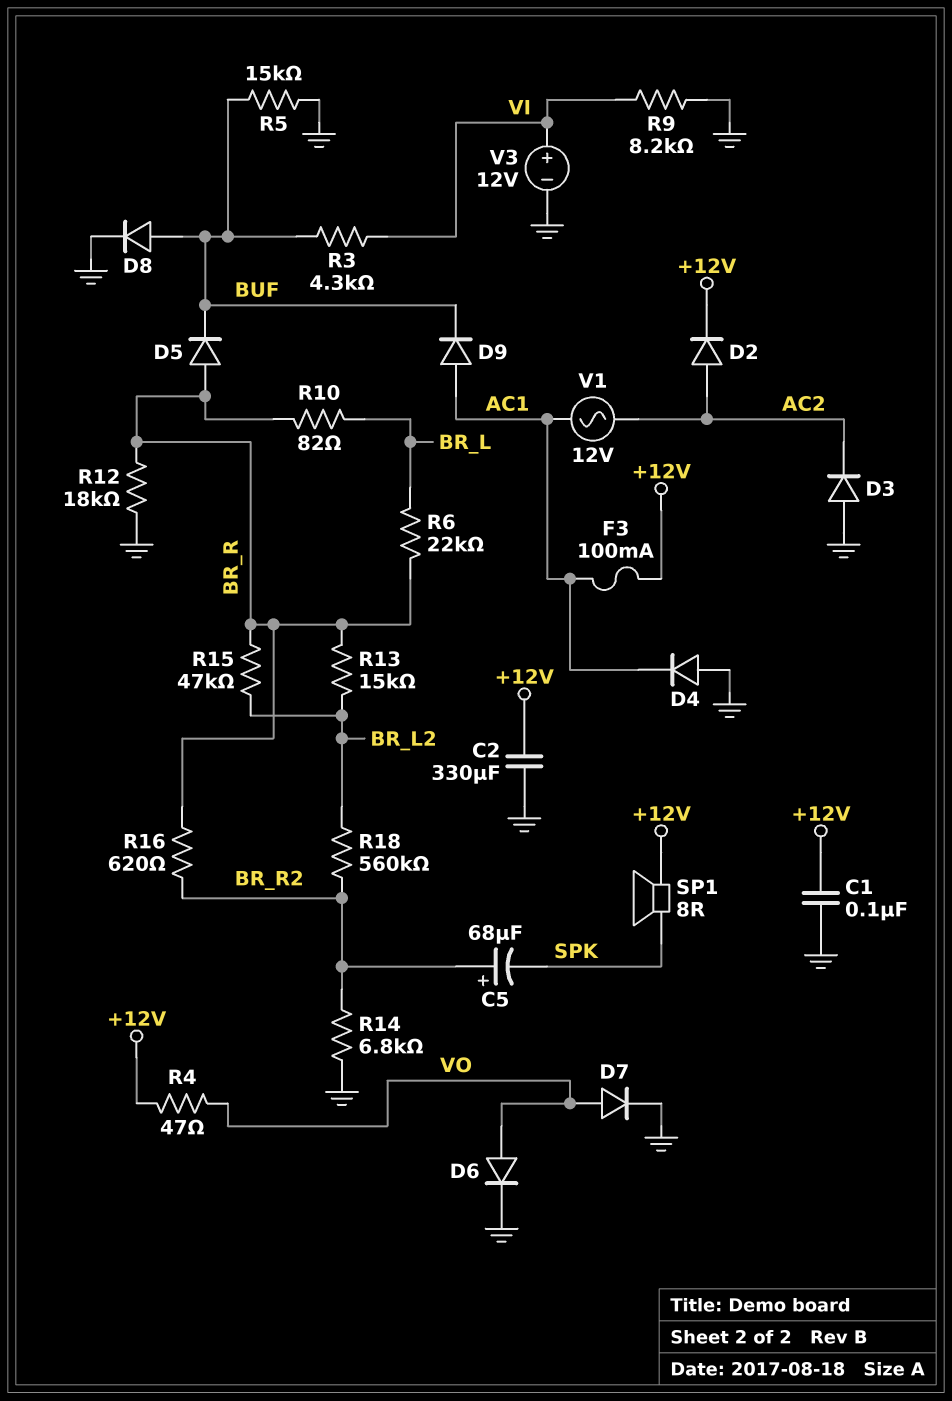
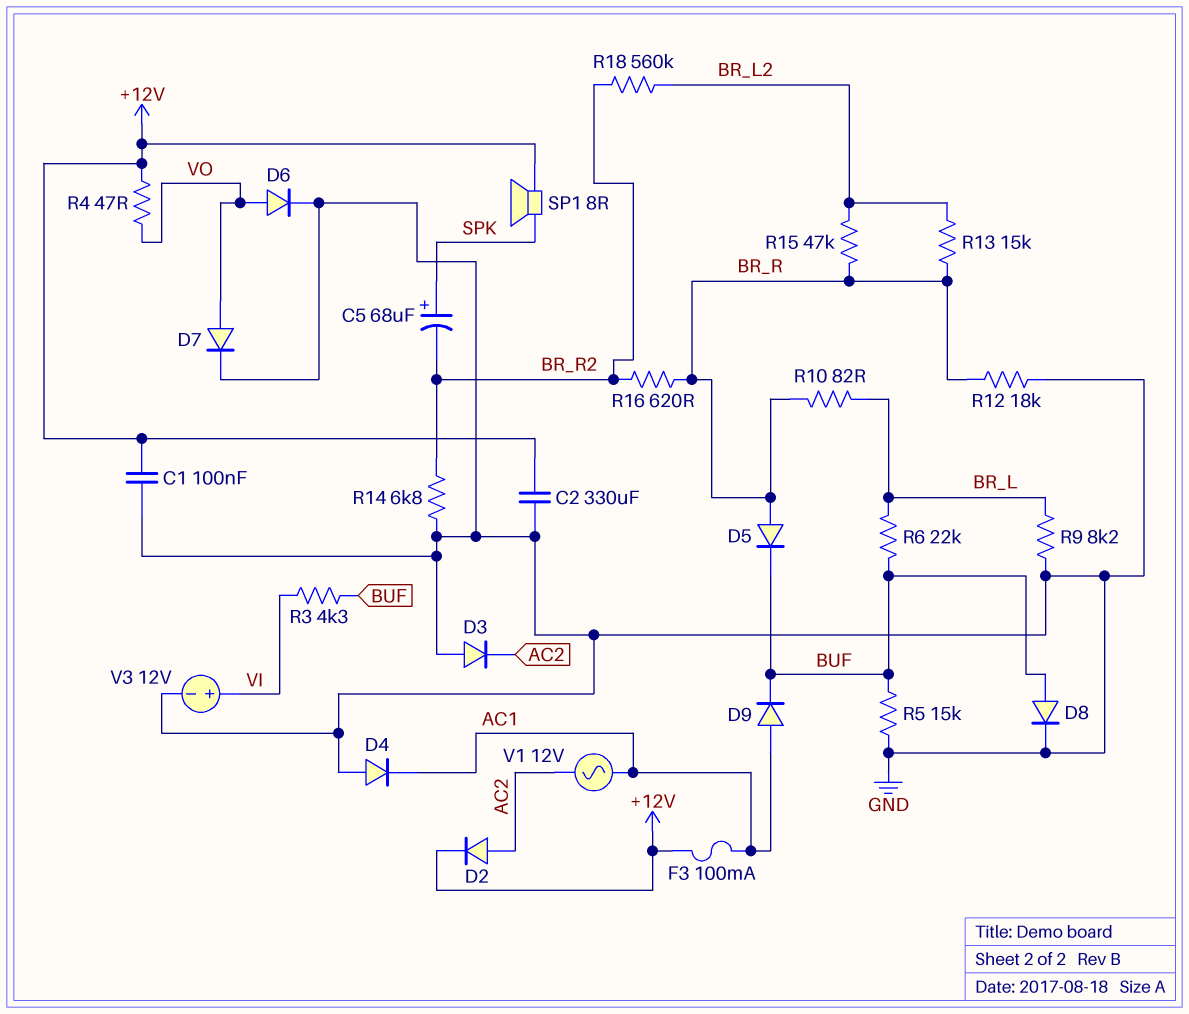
C5: 68uF (plus BR_R2, minus SPK) -> 68uF (plus SPK, minus BR_R2)
R6: 22k (BR_L, BR_R) -> 22k (BR_L, BUF)
R9: 8.2k (GND, VI) -> 8.2k (BR_L, GND)

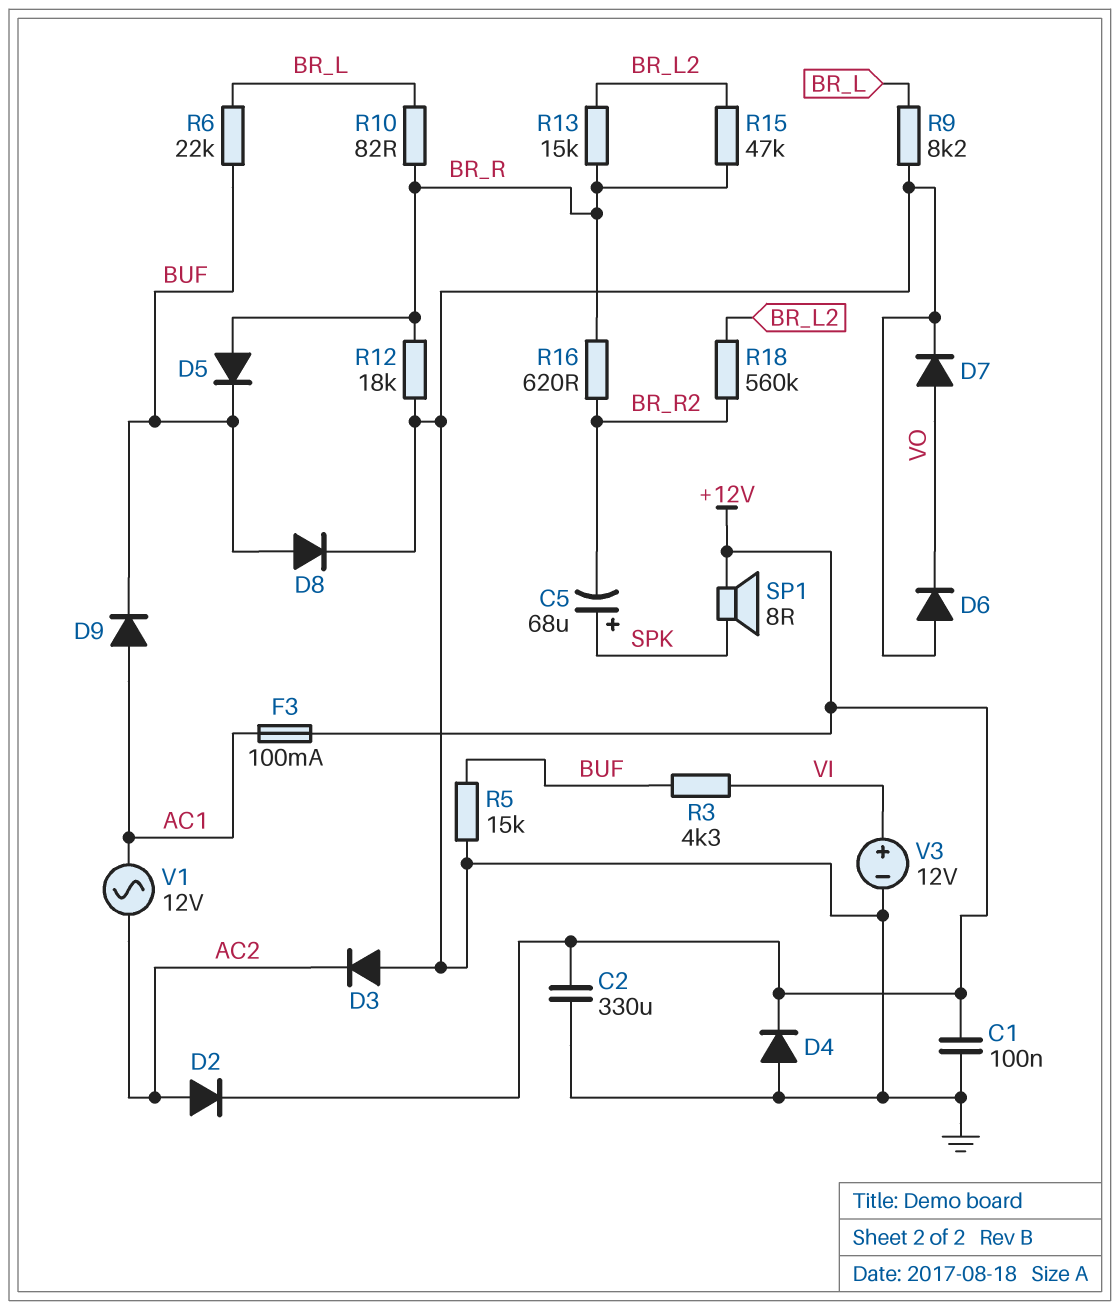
D4: diode (A GND, K AC1) -> diode (A GND, K +12V)
D6: diode (A VO, K GND) -> diode (A GND, K VO)
R4: 47 (+12V, VO) -> none
R14: 6.8k (BR_R2, GND) -> none

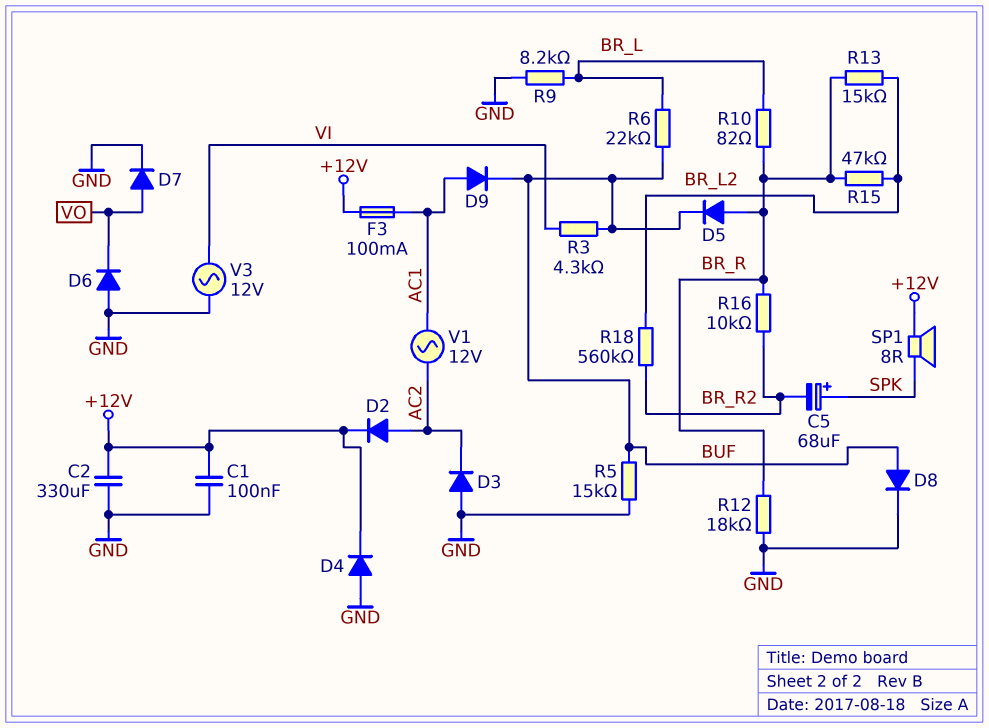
R16: 620 (BR_R, BR_R2) -> 10k (BR_R, BR_R2)
V3: 12V (plus VI, minus GND) -> AC 12V (GND, VI)

